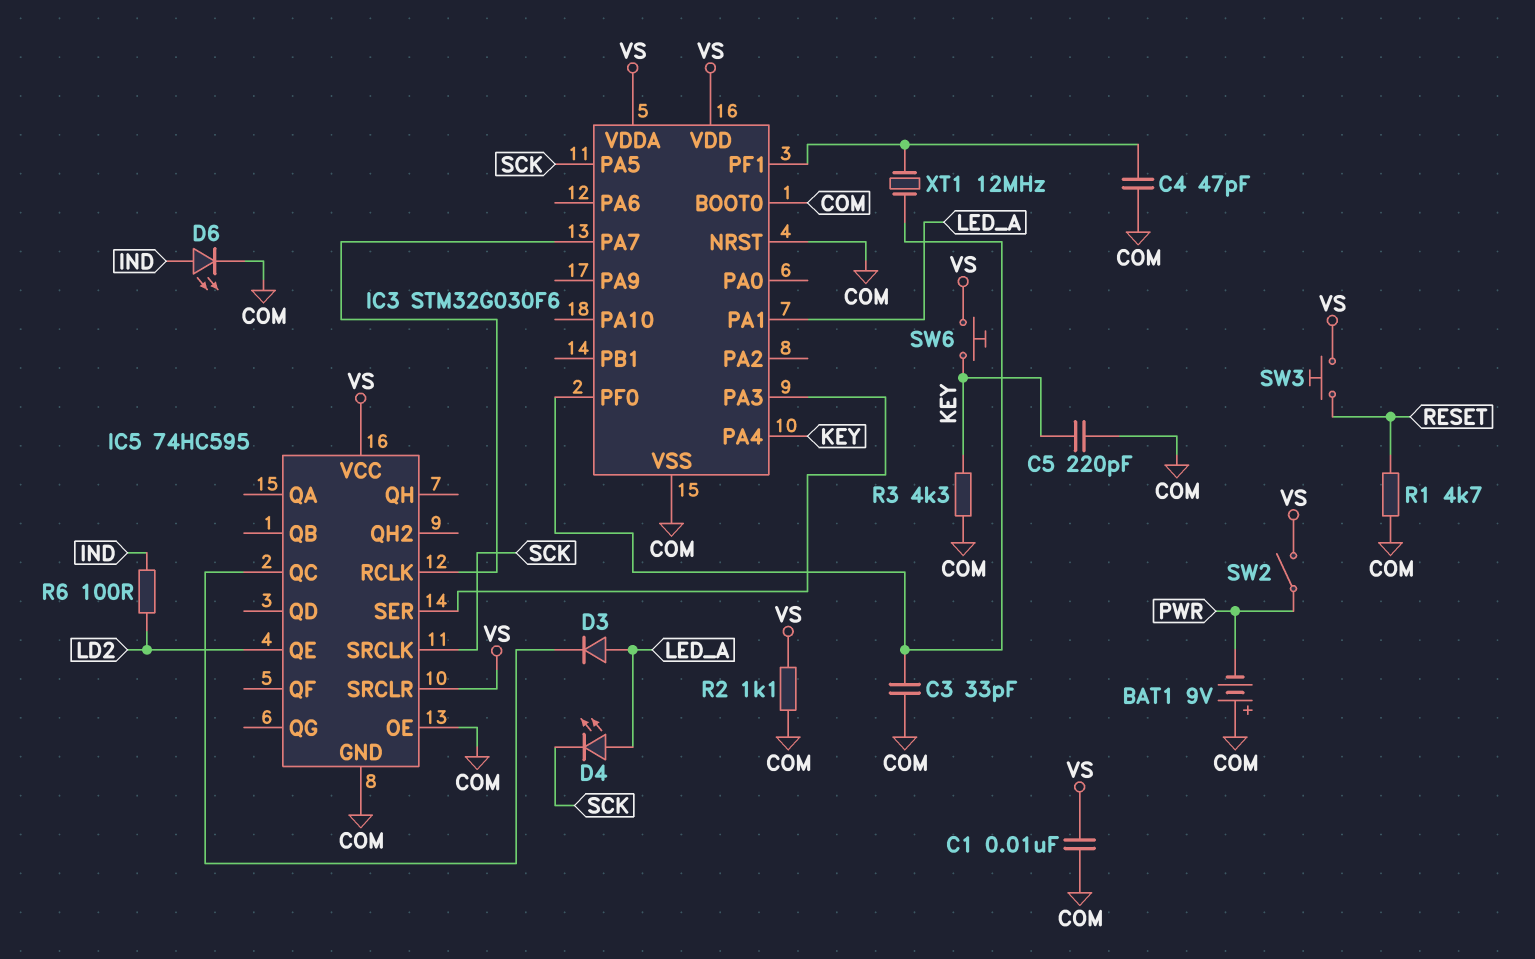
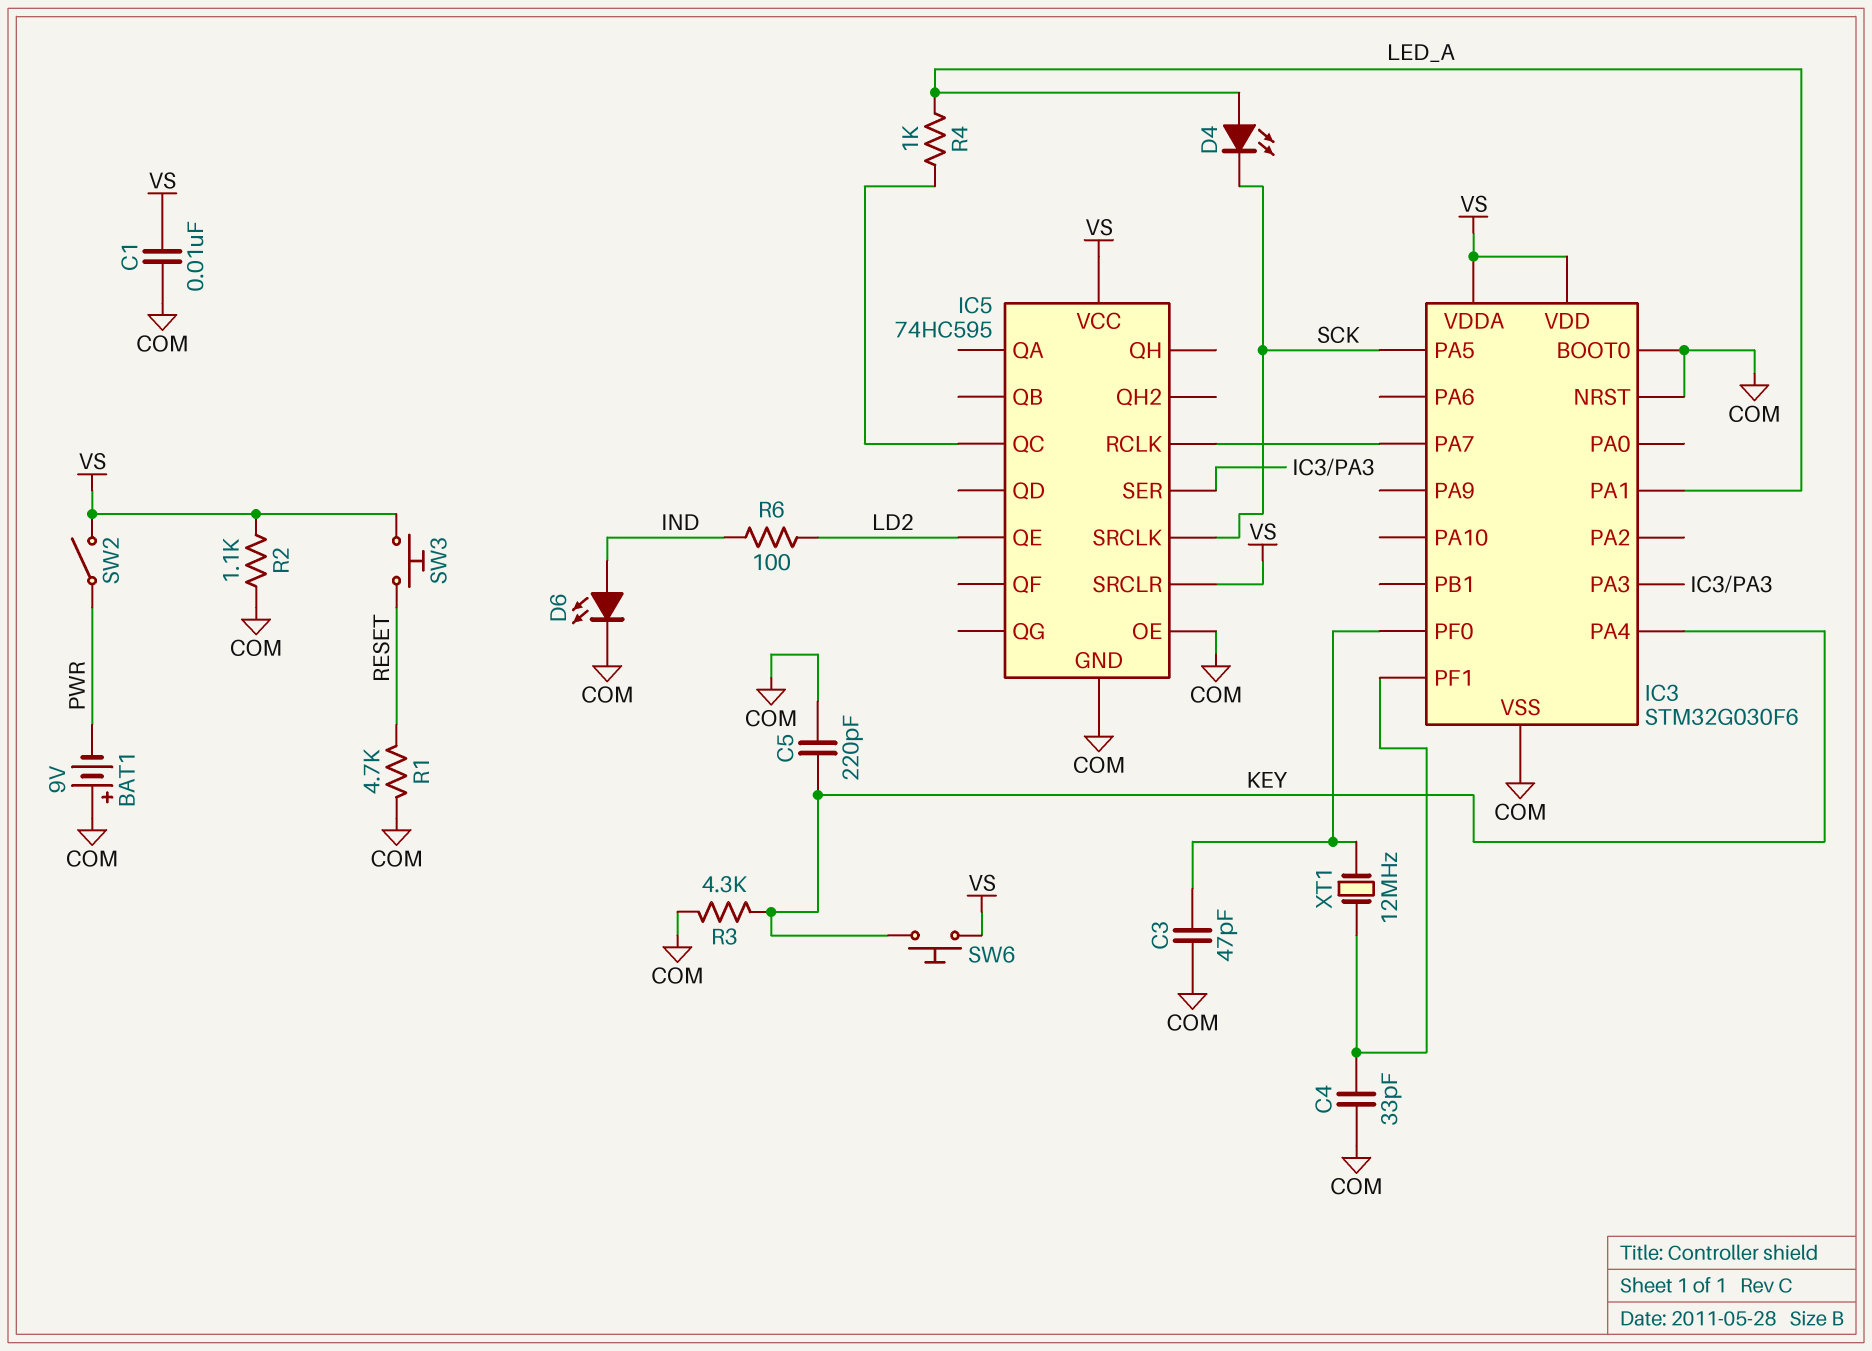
C3: 33pF (COM, IC3/PF0) -> 47pF (COM, IC3/PF0)
C4: 47pF (COM, IC3/PF1) -> 33pF (COM, IC3/PF1)
D3: diode (A LED_A, K IC5/QC) -> none
R4: none -> 1k (IC5/QC, LED_A)

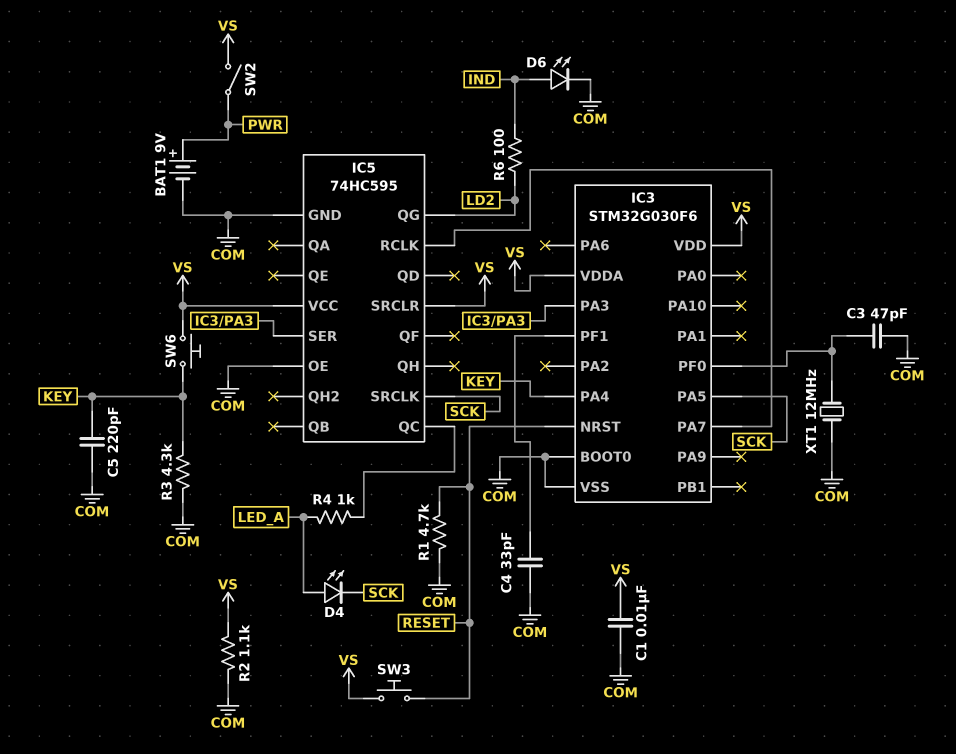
BAT1: 9V (plus COM, minus PWR) -> 9V (plus PWR, minus COM)
IC3 pin NRST: COM -> RESET
IC3 pin PA1: LED_A -> none
IC5 pin QE: LD2 -> none
IC5 pin QG: none -> LD2
XT1: 12MHz (IC3/PF0, IC3/PF1) -> 12MHz (COM, IC3/PF0)

